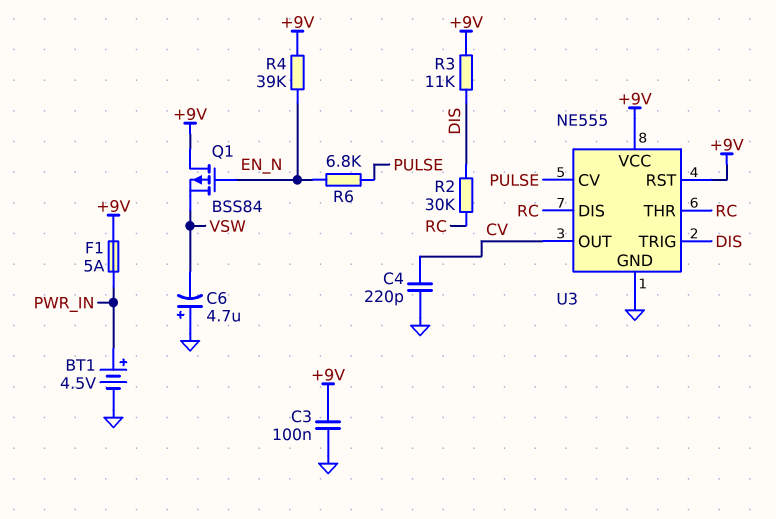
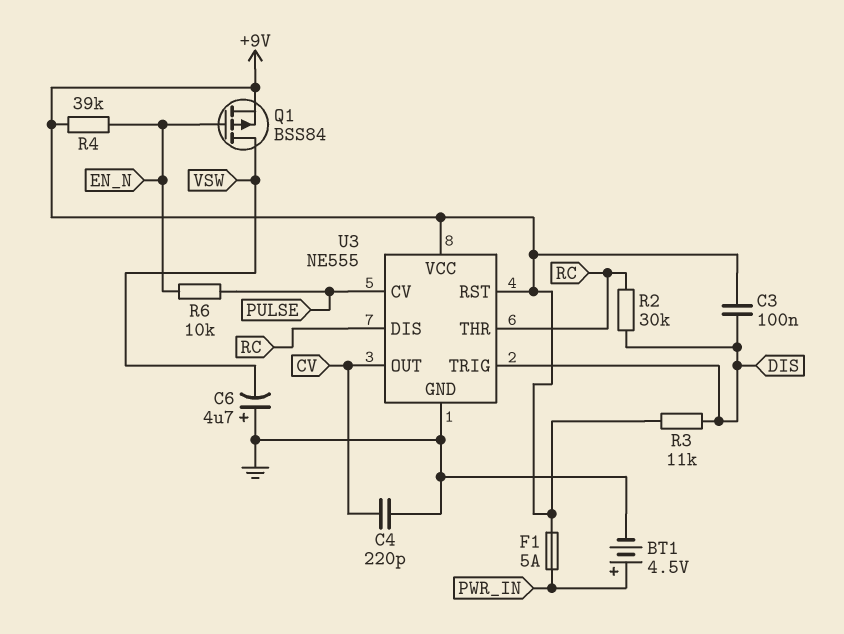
C3: 100nF (+9V, GND) -> 100nF (+9V, DIS)
Q1: PMOS BSS84 (G EN_N, D +9V, S VSW) -> PMOS BSS84 (G EN_N, D VSW, S +9V)
R6: 6.8k (EN_N, PULSE) -> 10k (EN_N, PULSE)

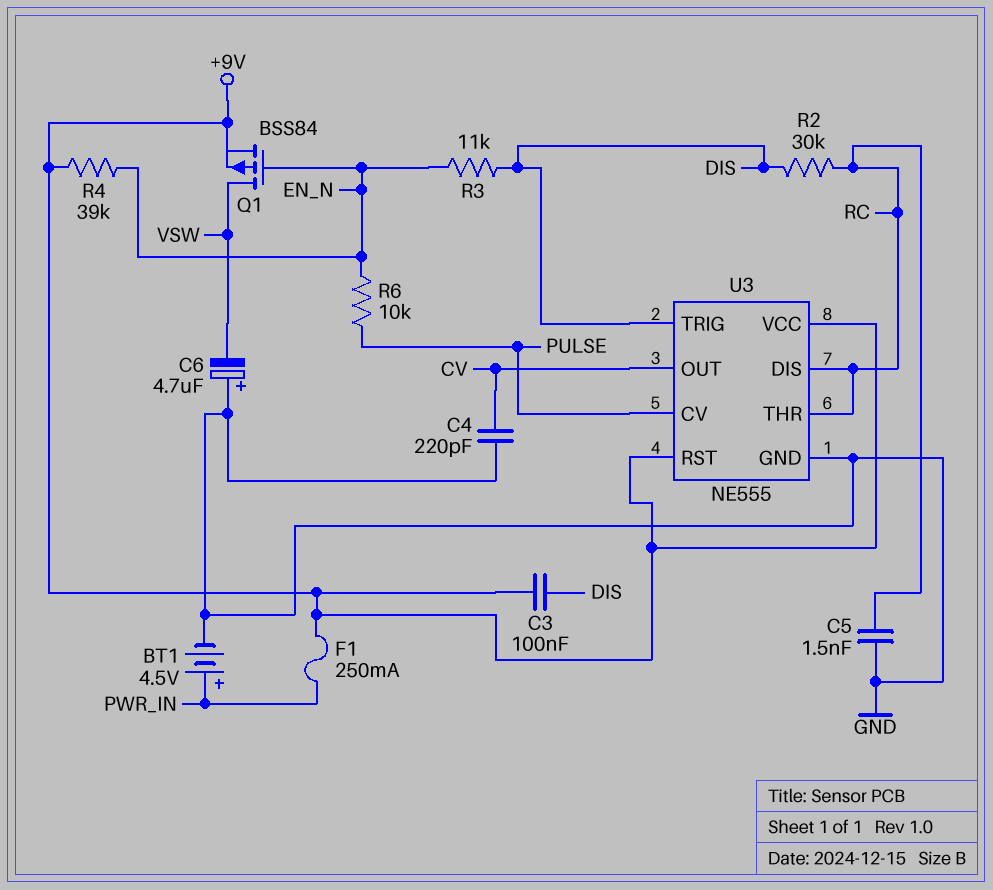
C5: none -> 1.5nF (GND, RC)
F1: 5A (+9V, PWR_IN) -> 250mA (+9V, PWR_IN)
R3: 11k (+9V, DIS) -> 11k (DIS, EN_N)

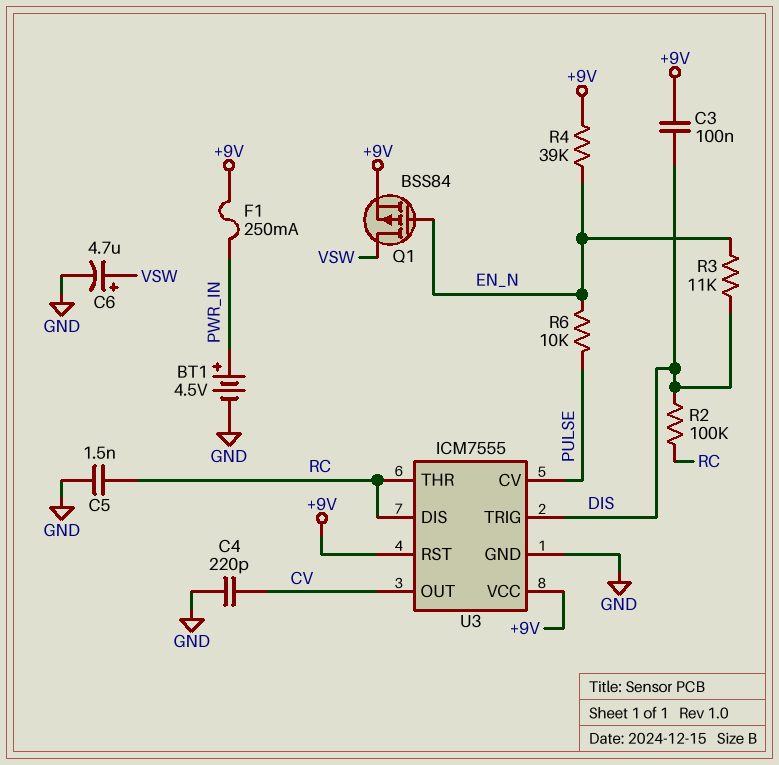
C6: 4.7uF (plus GND, minus VSW) -> 4.7uF (plus VSW, minus GND)
R2: 30k (DIS, RC) -> 100k (DIS, RC)
U3: NE555 -> ICM7555

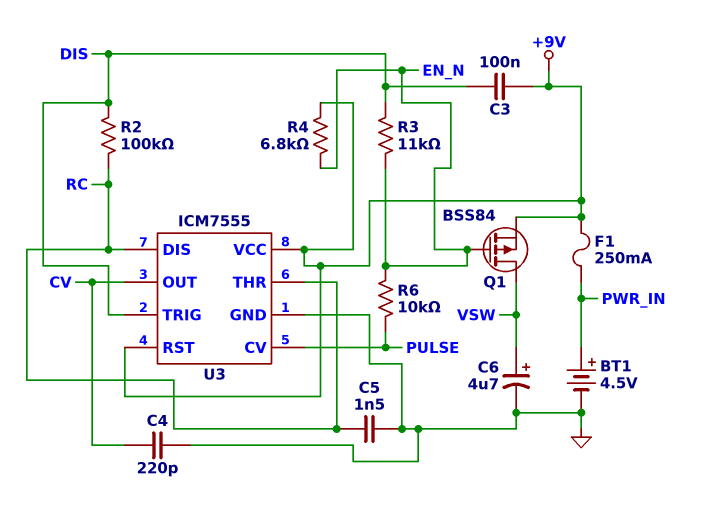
R4: 39k (+9V, EN_N) -> 6.8k (+9V, EN_N)

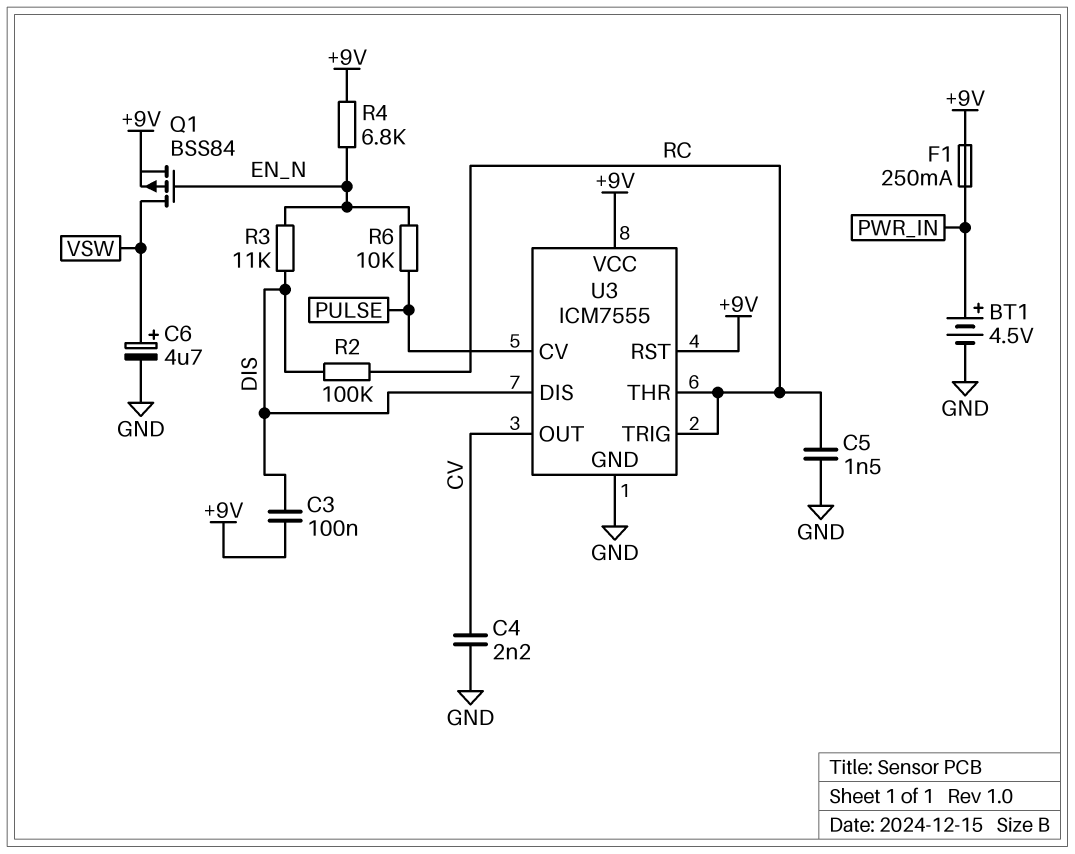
C4: 220pF (CV, GND) -> 2.2nF (CV, GND)
U3 pin DIS: RC -> DIS
U3 pin TRIG: DIS -> RC

